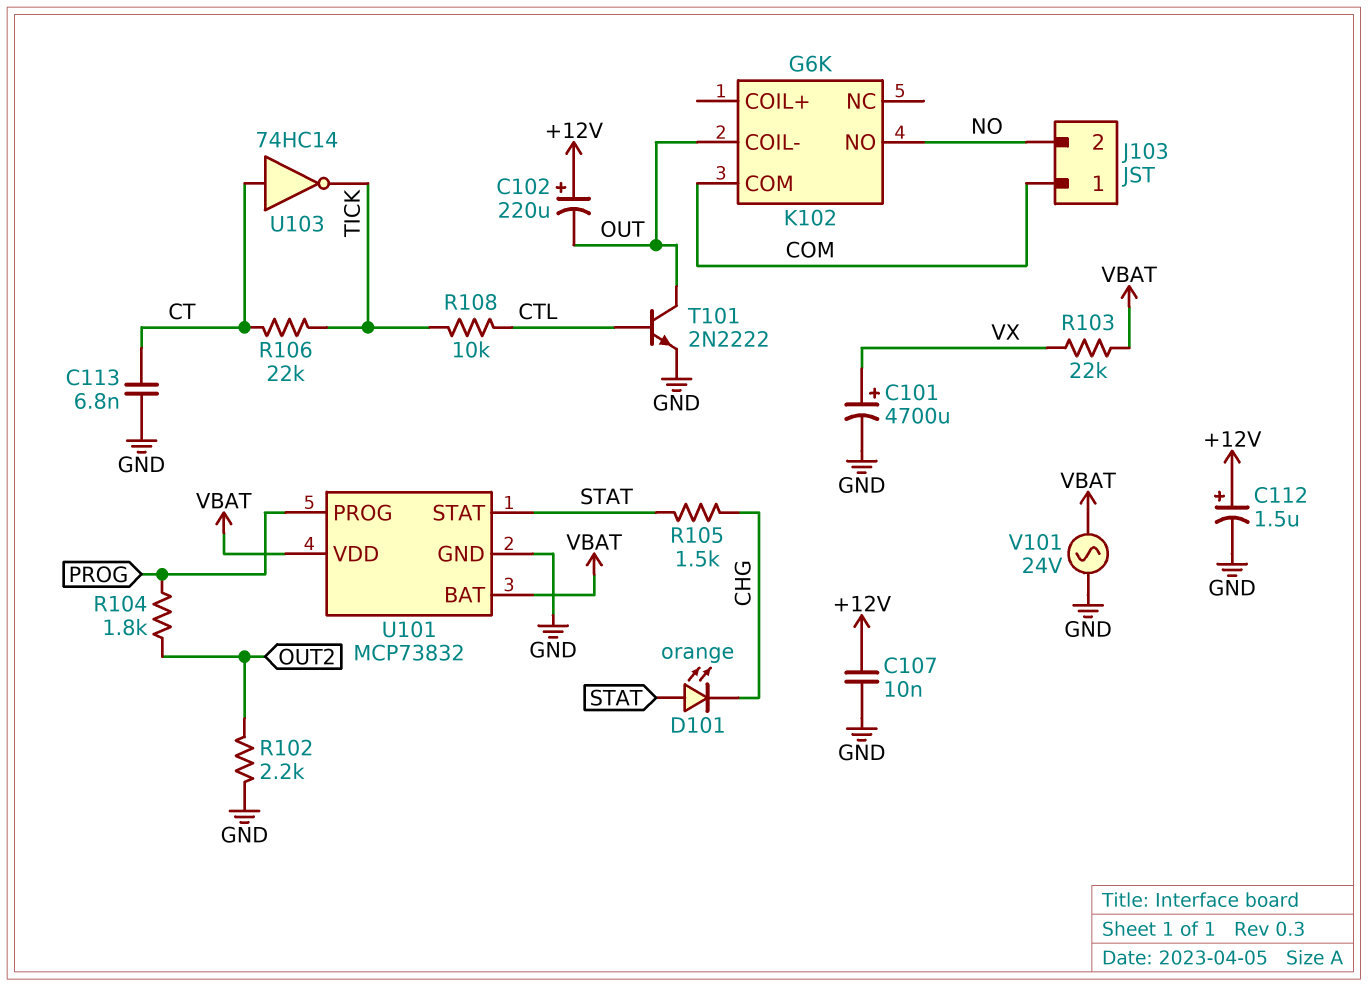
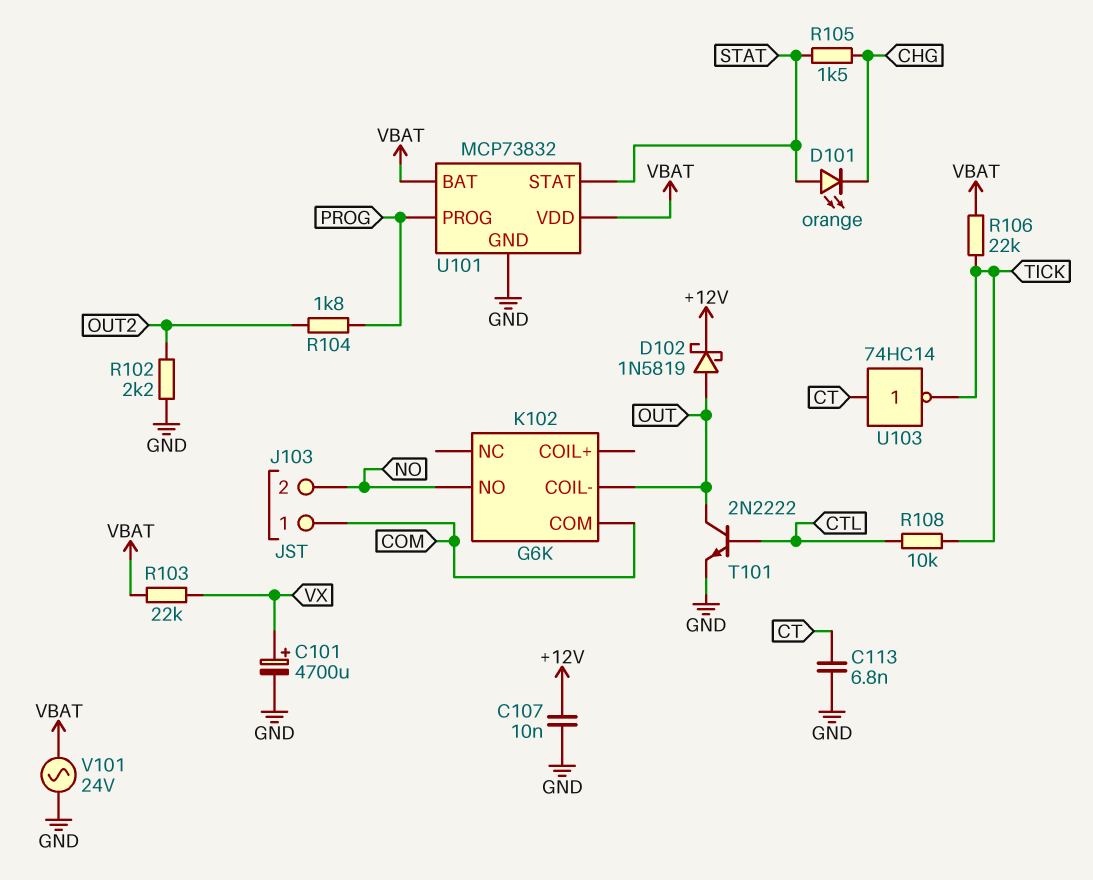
C102: 220uF (plus +12V, minus OUT) -> none
C112: 1.5uF (plus +12V, minus GND) -> none
D102: none -> schottky 1N5819 (A OUT, K +12V)
R106: 22k (CT, TICK) -> 22k (TICK, VBAT)

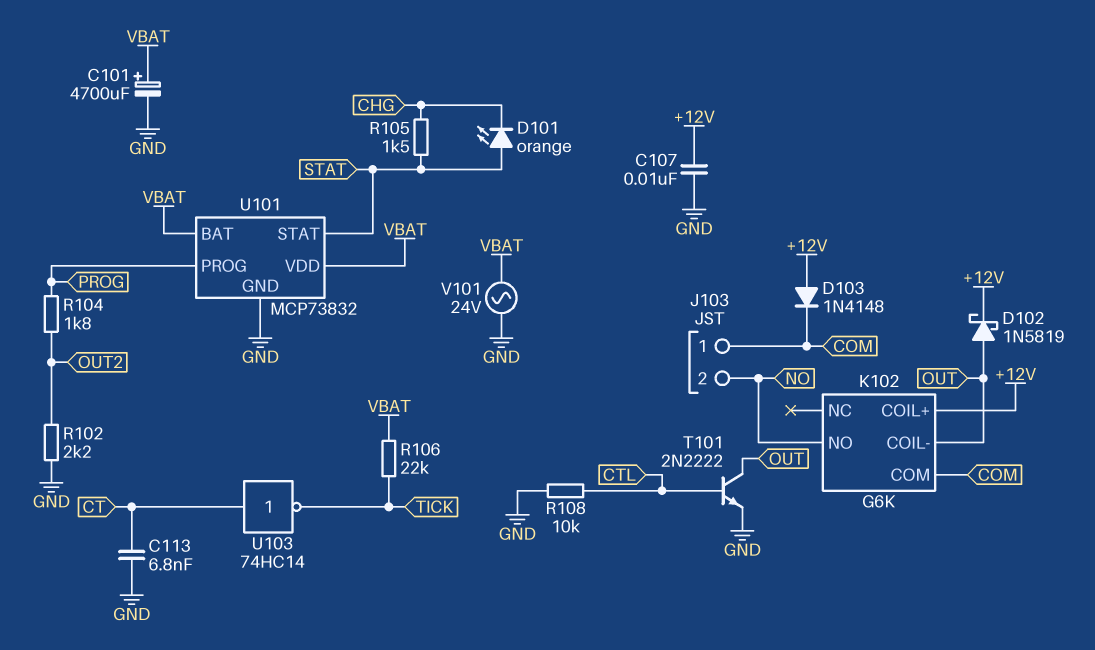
C101: 4700uF (plus VX, minus GND) -> 4700uF (plus VBAT, minus GND)
D103: none -> diode 1N4148 (A +12V, K COM)
K102 pin COIL+: none -> +12V
R103: 22k (VBAT, VX) -> none
R108: 10k (CTL, TICK) -> 10k (CTL, GND)

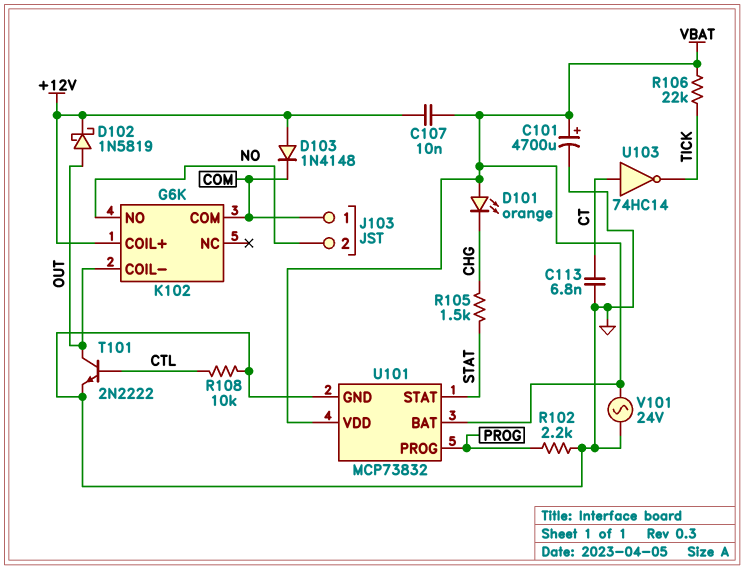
C107: 10nF (+12V, GND) -> 10nF (+12V, VBAT)
D101: LED orange (A STAT, K CHG) -> LED orange (A VBAT, K CHG)
R102: 2.2k (GND, OUT2) -> 2.2k (GND, PROG)
R104: 1.8k (OUT2, PROG) -> none

